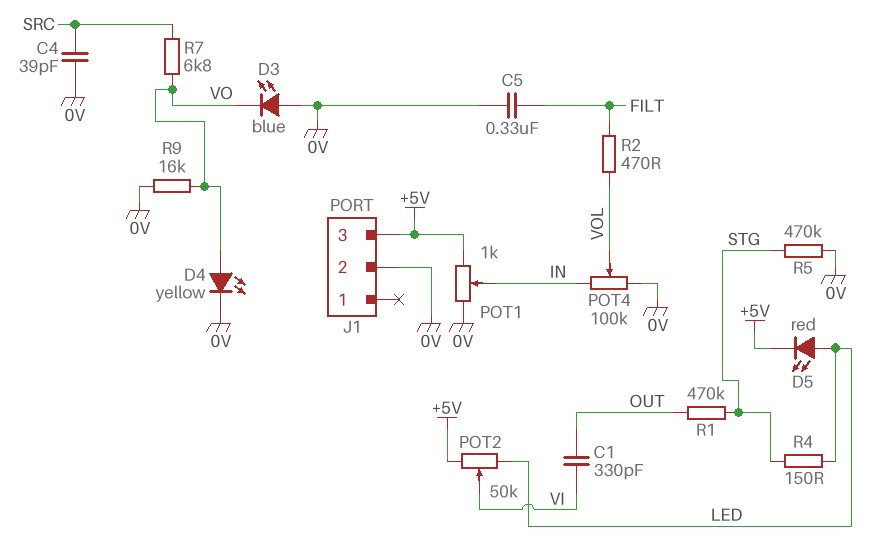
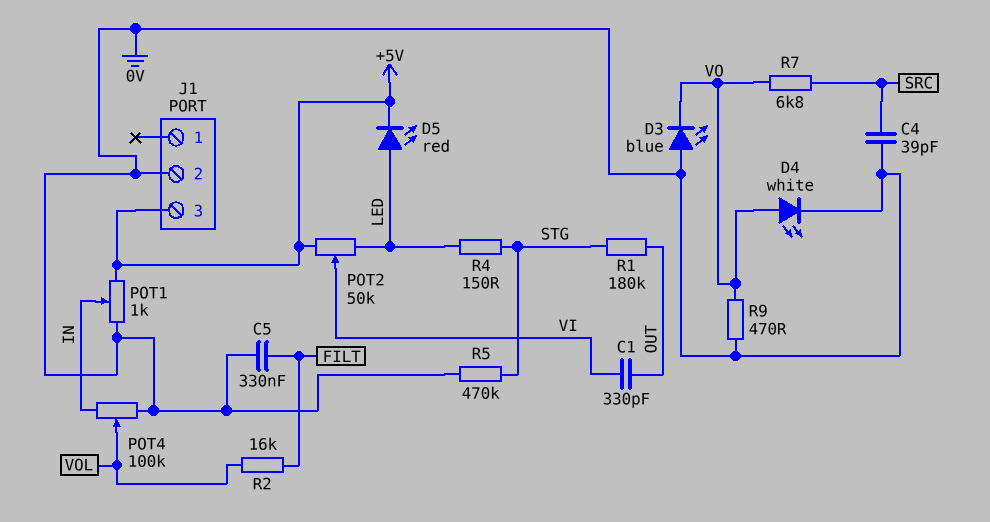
D4: LED yellow (A VO, K 0V) -> LED white (A VO, K 0V)
R1: 470k (OUT, STG) -> 180k (OUT, STG)
R2: 470 (FILT, VOL) -> 16k (FILT, VOL)
R9: 16k (0V, VO) -> 470 (0V, VO)

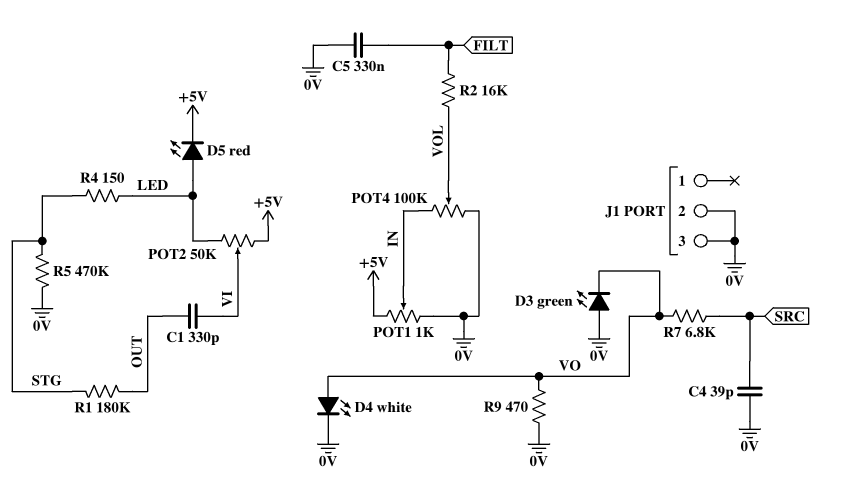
D3: LED blue (A 0V, K VO) -> LED green (A 0V, K VO)
J1 pin 3: +5V -> 0V

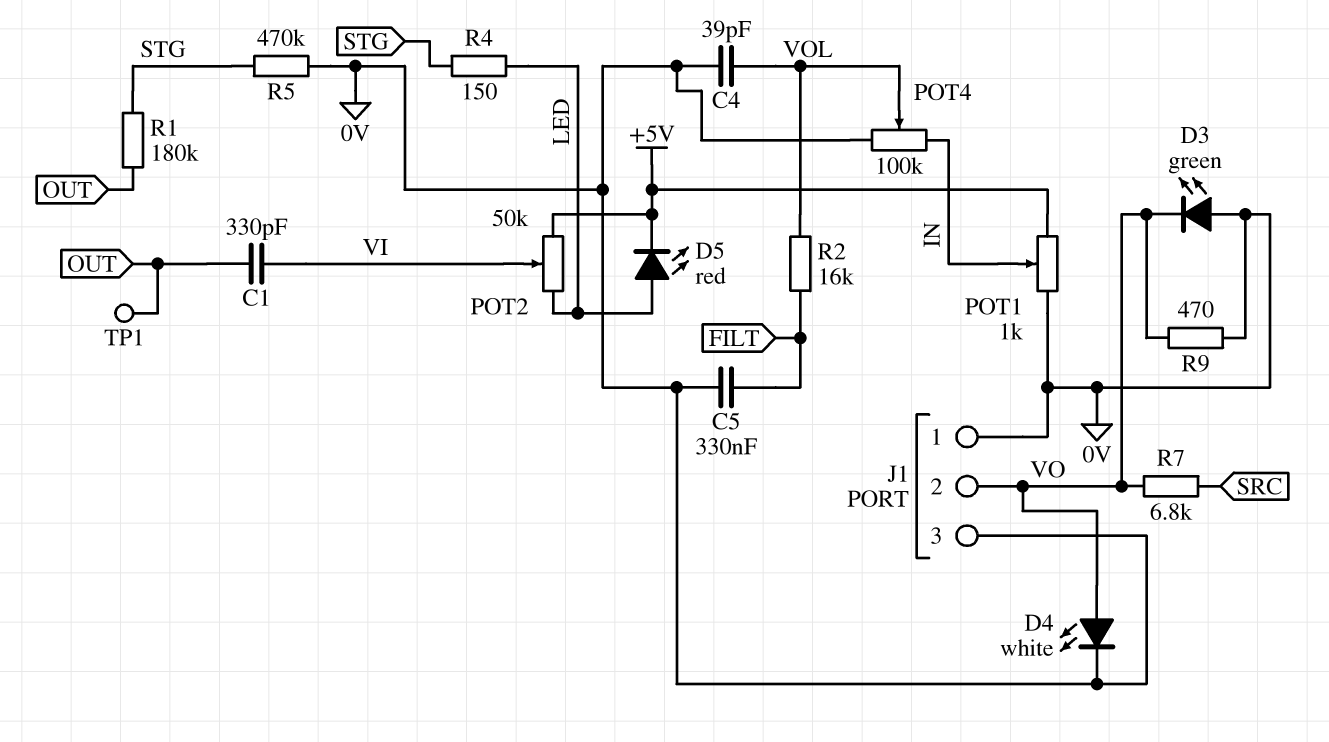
C4: 39pF (0V, SRC) -> 39pF (0V, VOL)
J1 pin 1: none -> 0V
J1 pin 2: 0V -> VO
TP1: none -> test point (OUT)

